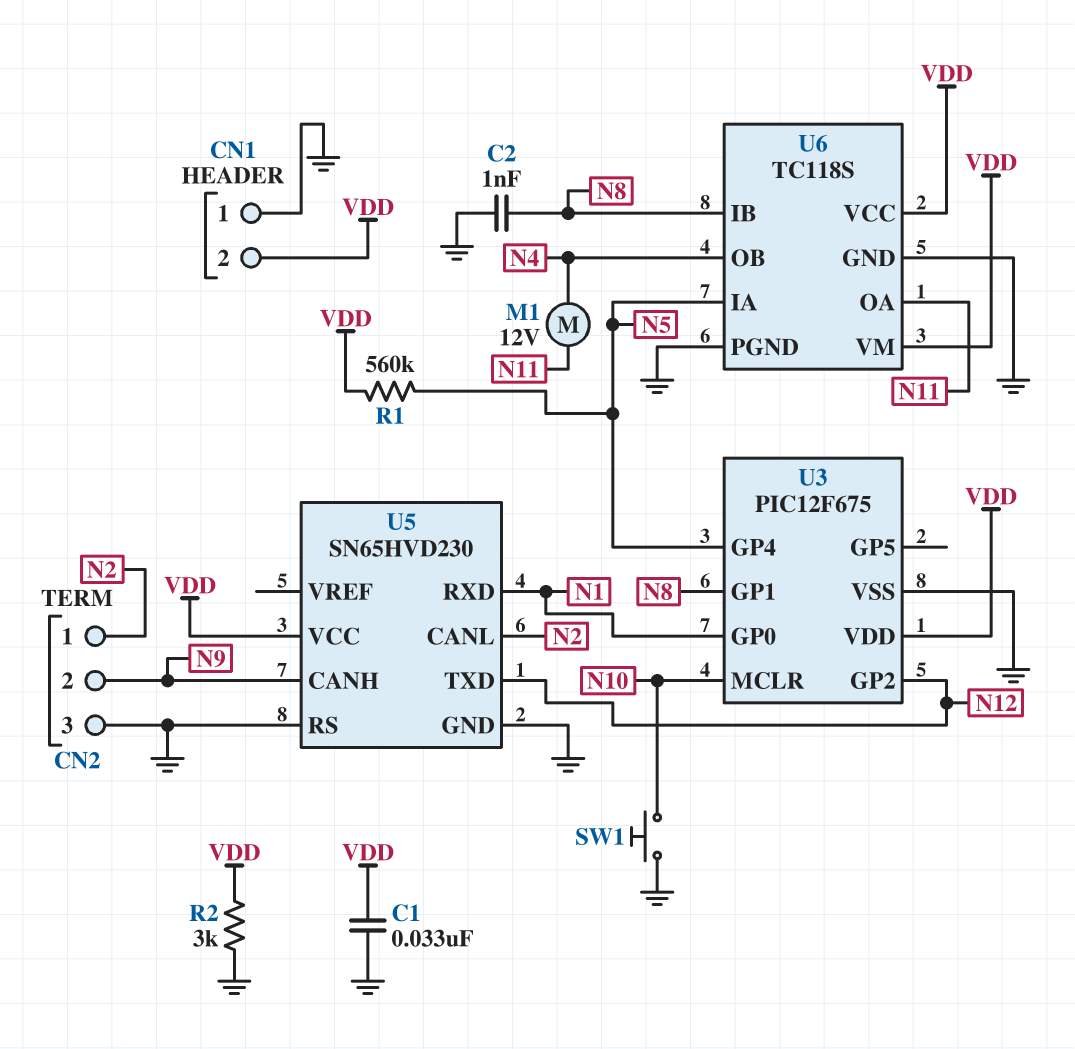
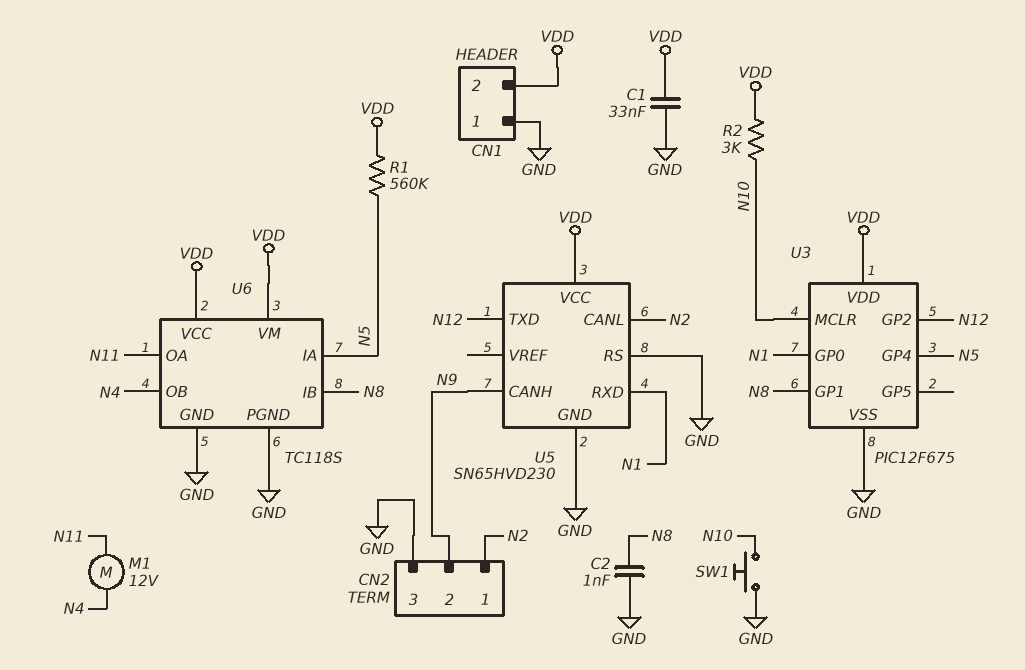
R2: 3k (GND, VDD) -> 3k (N10, VDD)

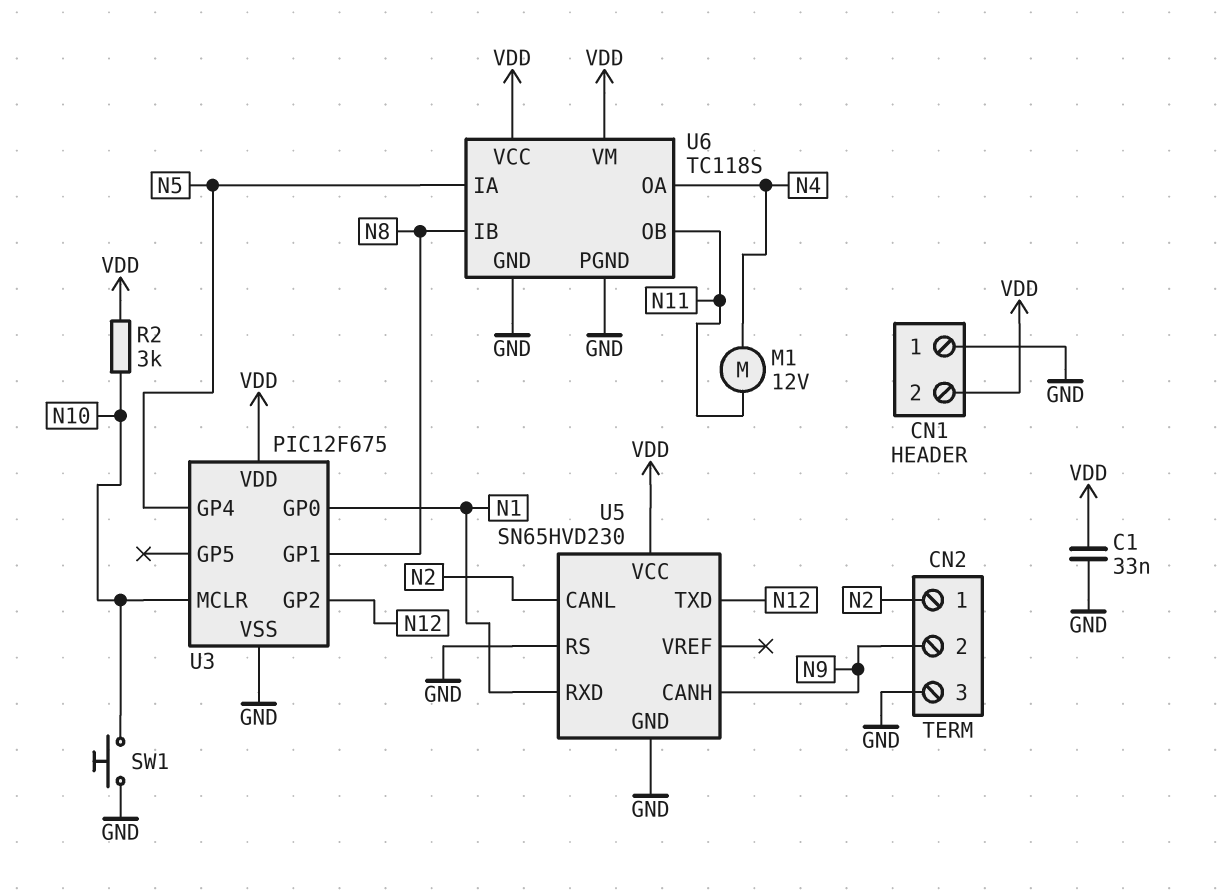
C2: 1nF (GND, N8) -> none
R1: 560k (N5, VDD) -> none
U6 pin OA: N11 -> N4
U6 pin OB: N4 -> N11

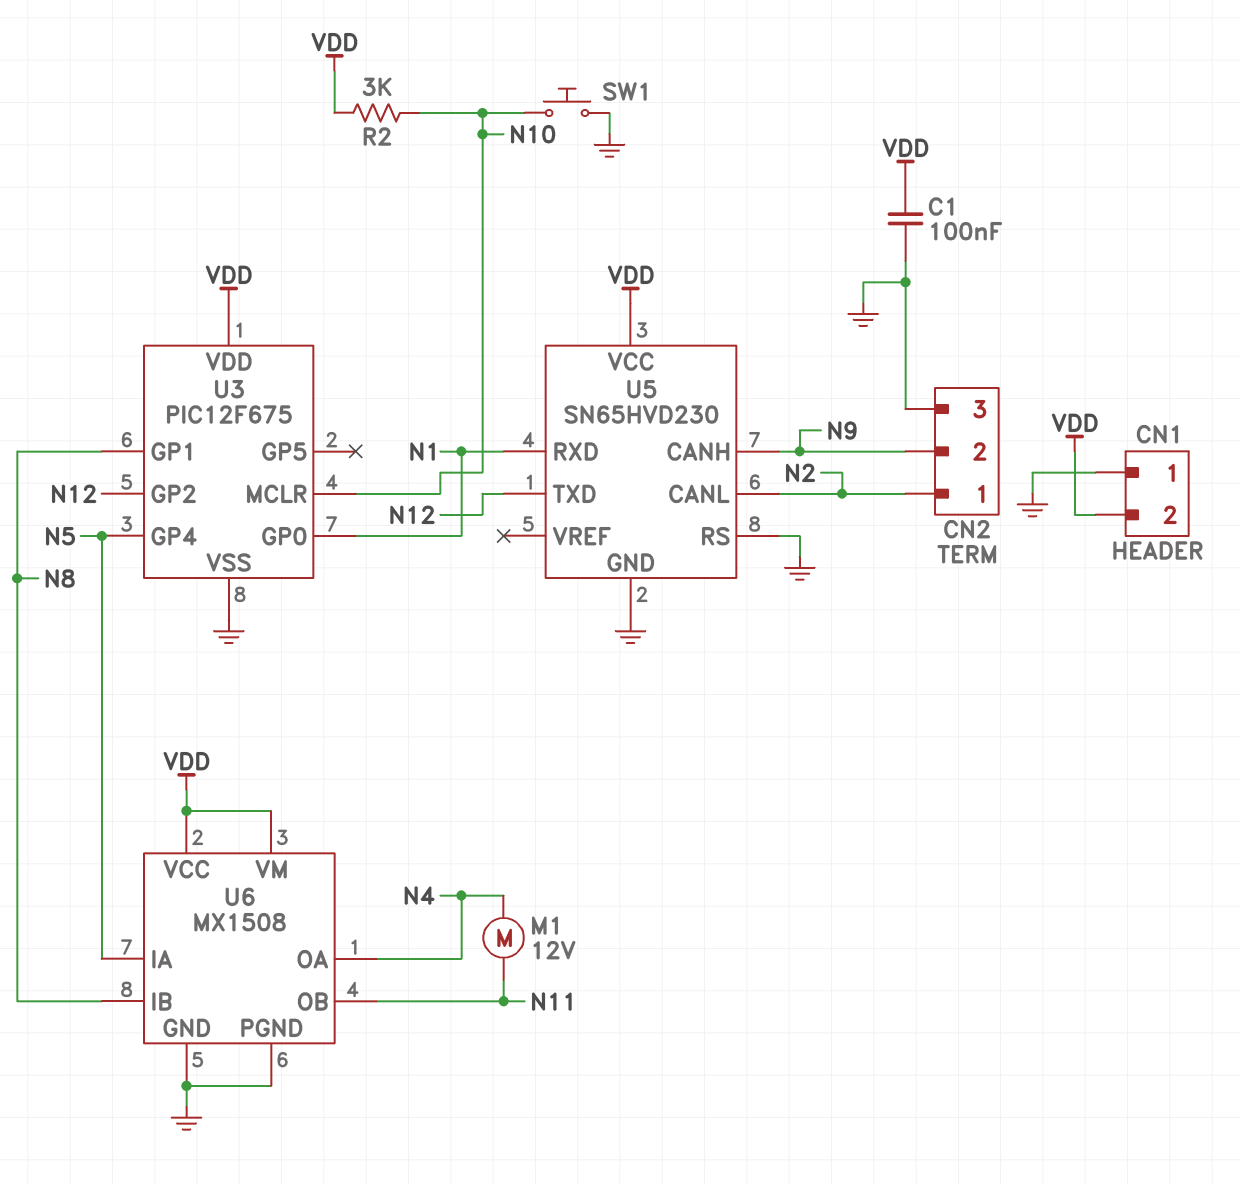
C1: 33nF (GND, VDD) -> 100nF (GND, VDD)
U6: TC118S -> MX1508

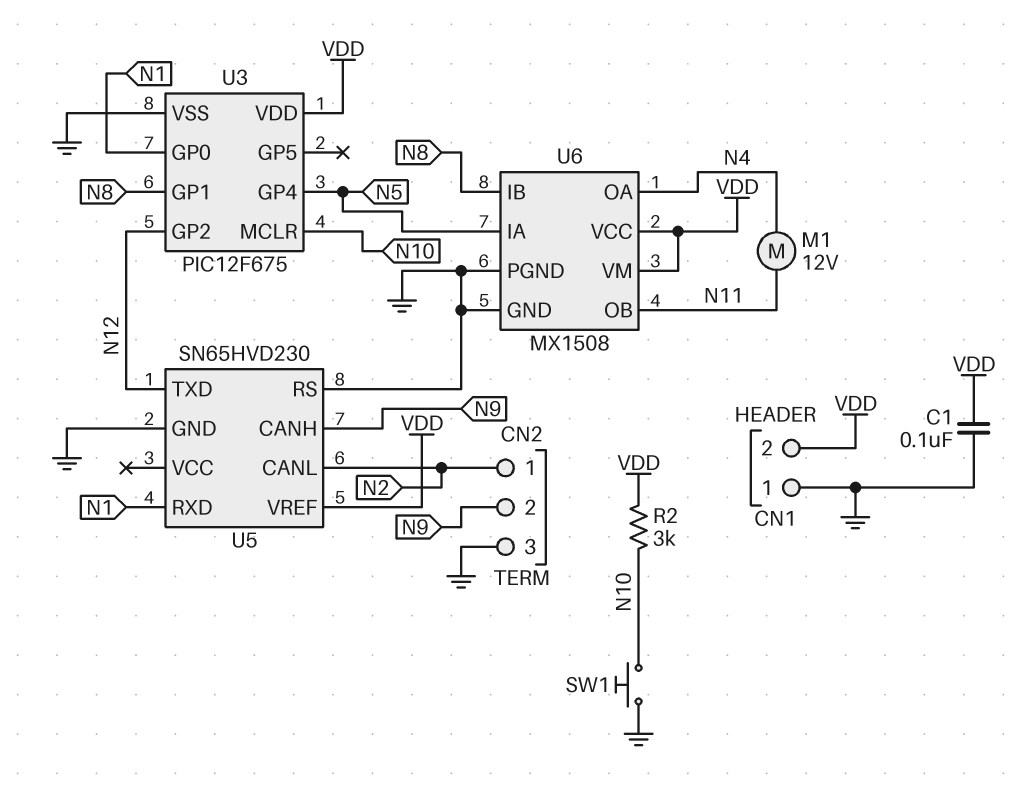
U5 pin VCC: VDD -> none
U5 pin VREF: none -> VDD

